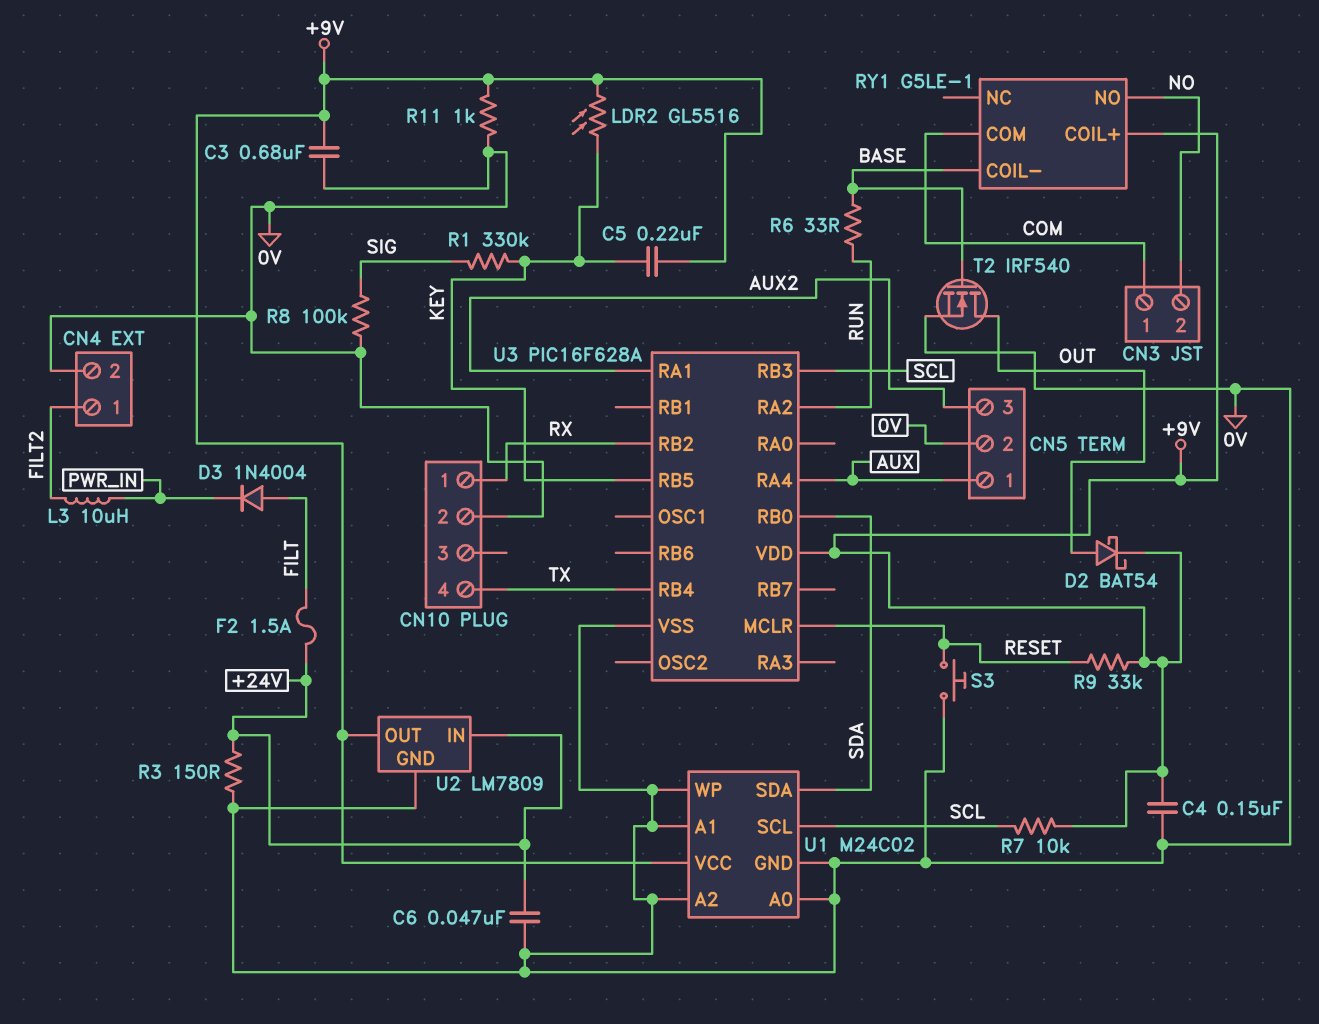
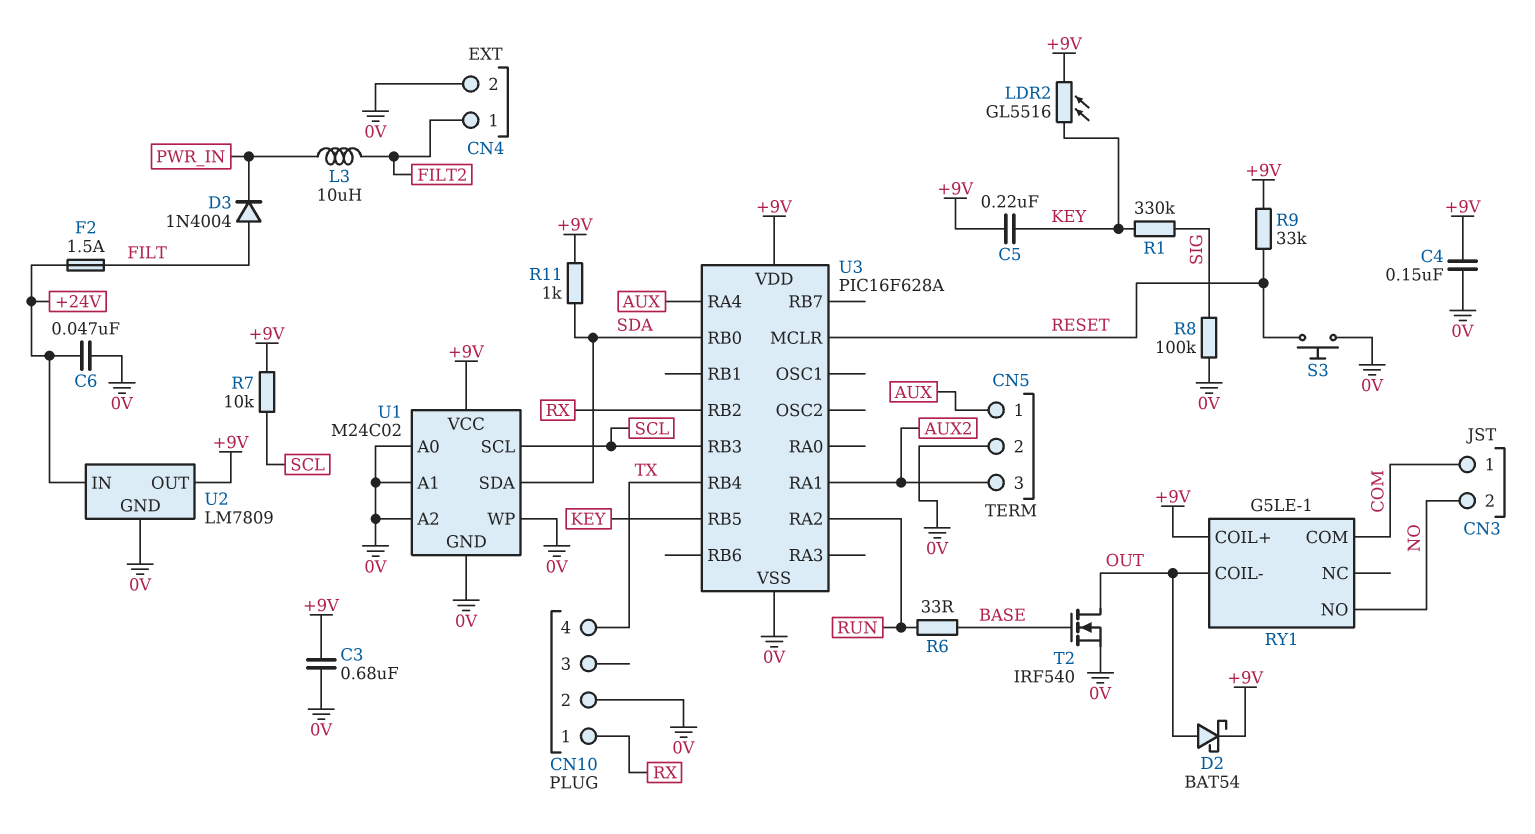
R3: 150 (+24V, 0V) -> none
R11: 1k (+9V, 0V) -> 1k (+9V, SDA)
RY1 pin COIL-: BASE -> OUT

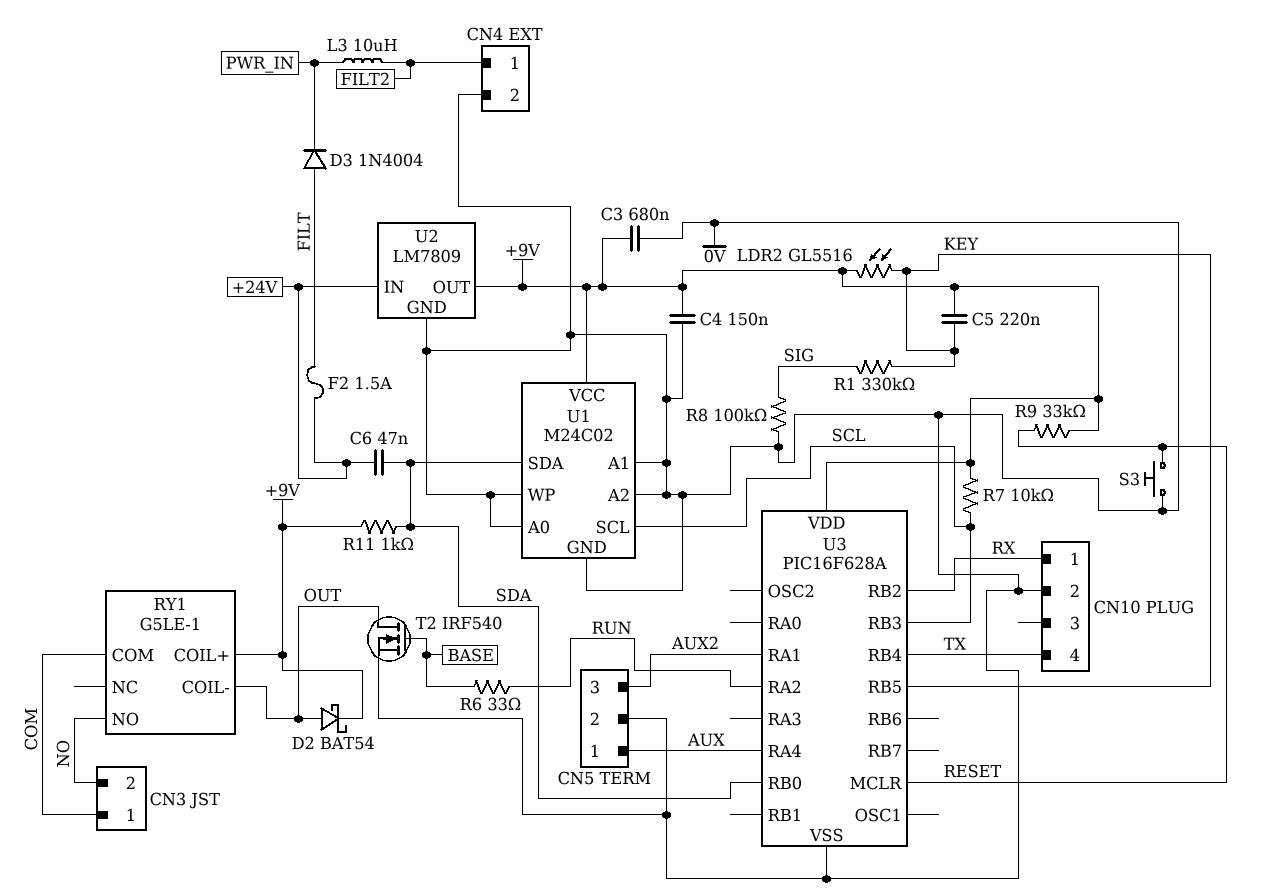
C6: 47nF (+24V, 0V) -> 47nF (+24V, SDA)

